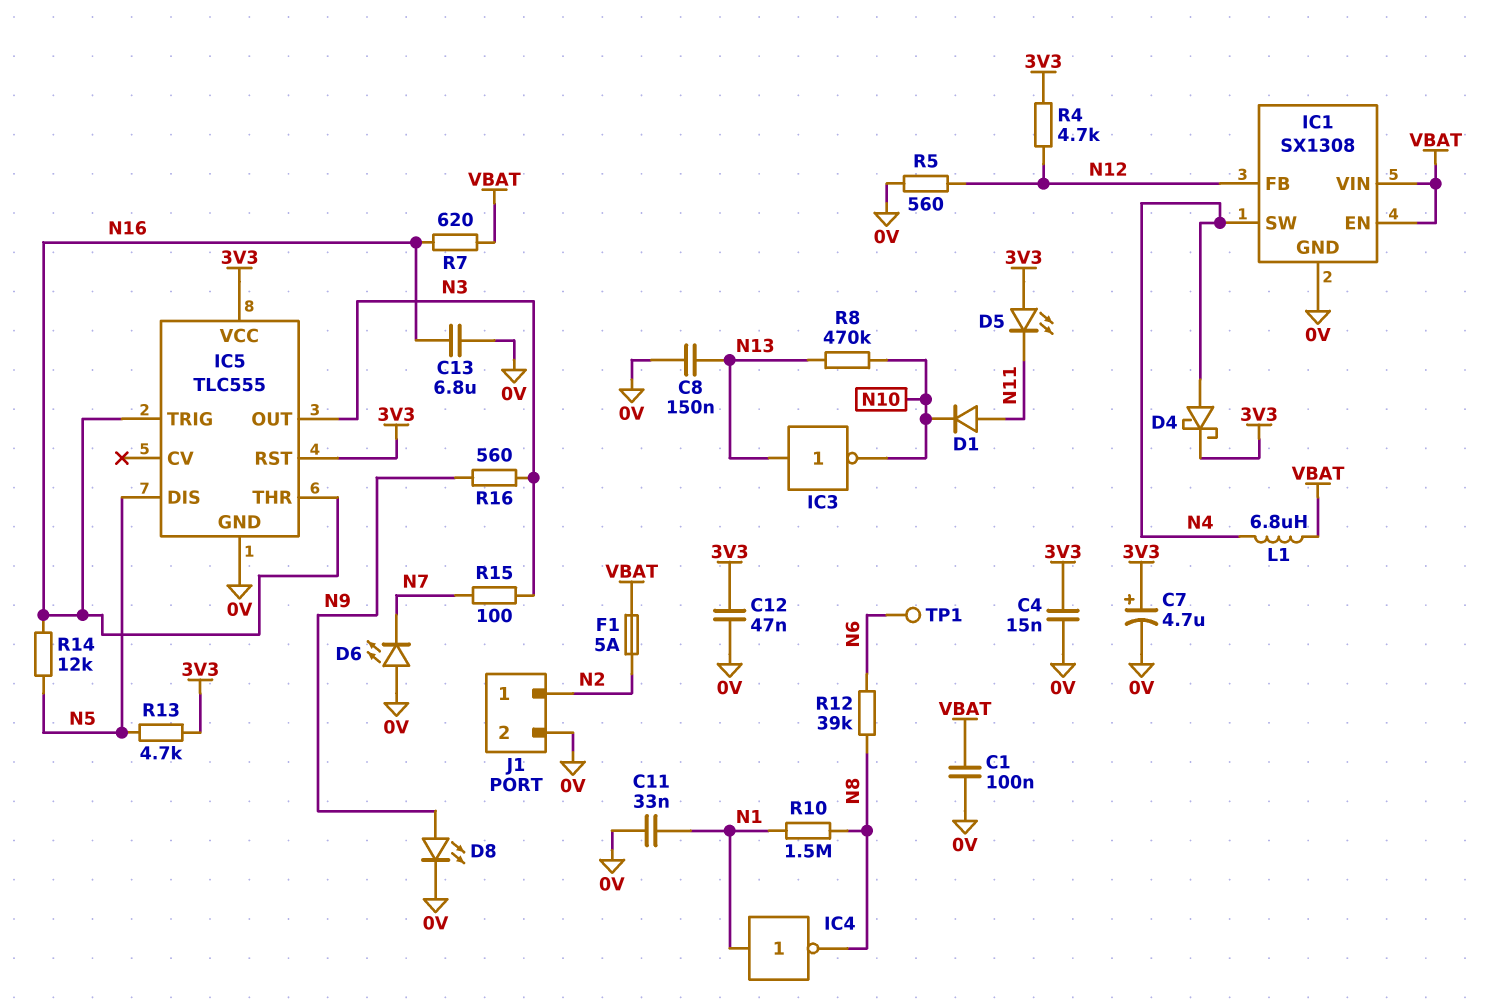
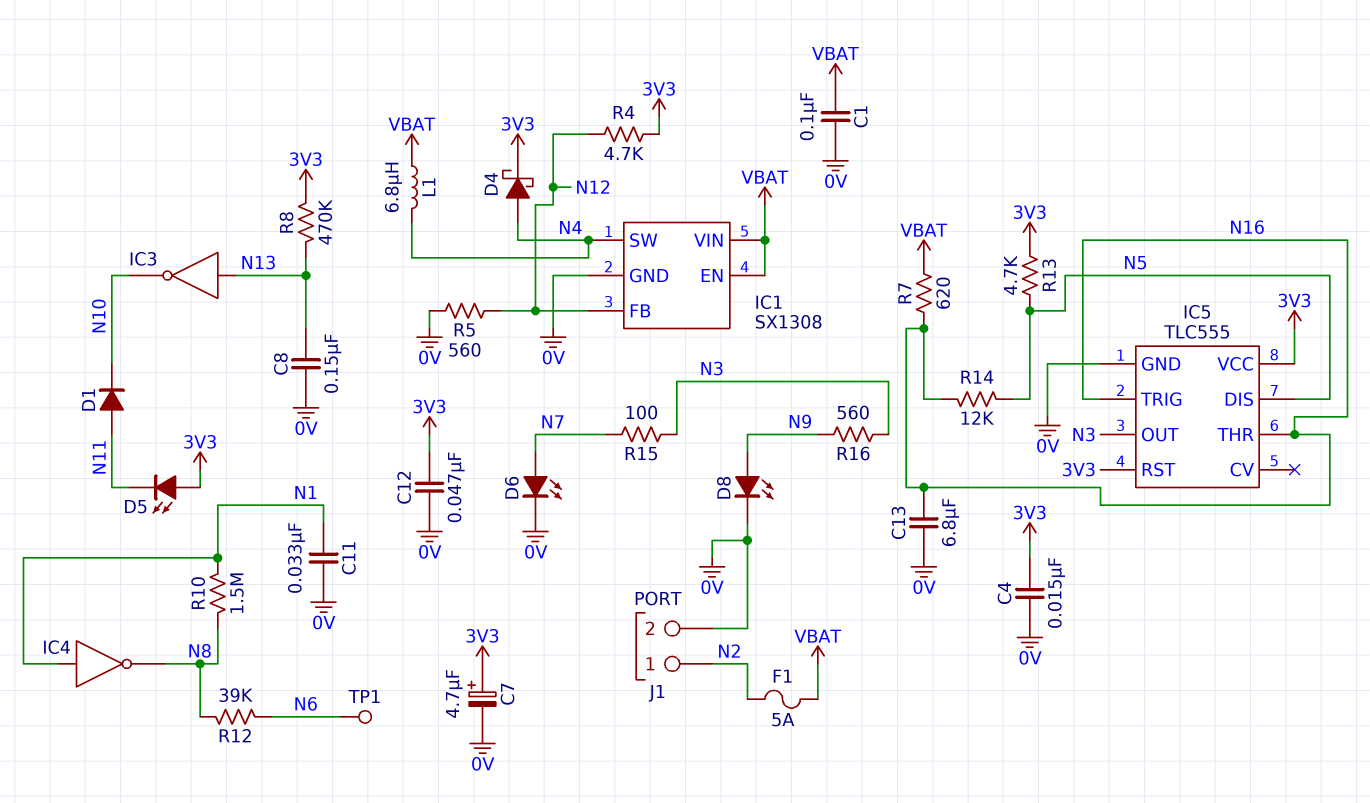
D6: LED (A 0V, K N7) -> LED (A N7, K 0V)
R8: 470k (N10, N13) -> 470k (3V3, N13)

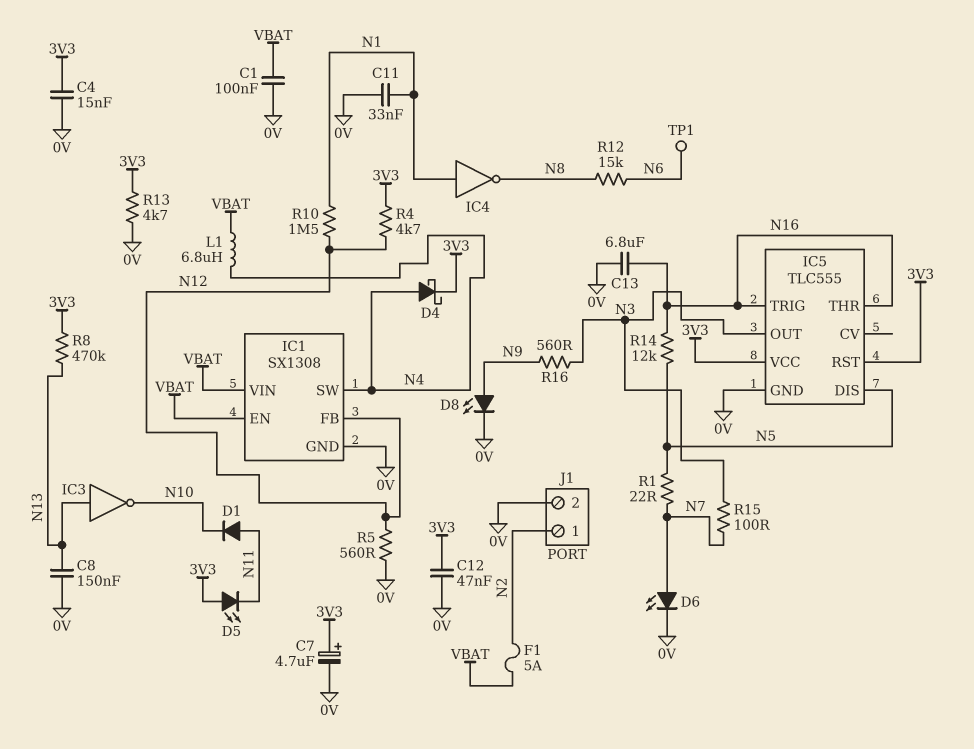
R1: none -> 22 (N5, N7)
R7: 620 (N16, VBAT) -> none
R10: 1.5M (N1, N8) -> 1.5M (N1, N12)
R12: 39k (N6, N8) -> 15k (N6, N8)
R13: 4.7k (3V3, N5) -> 4.7k (0V, 3V3)

